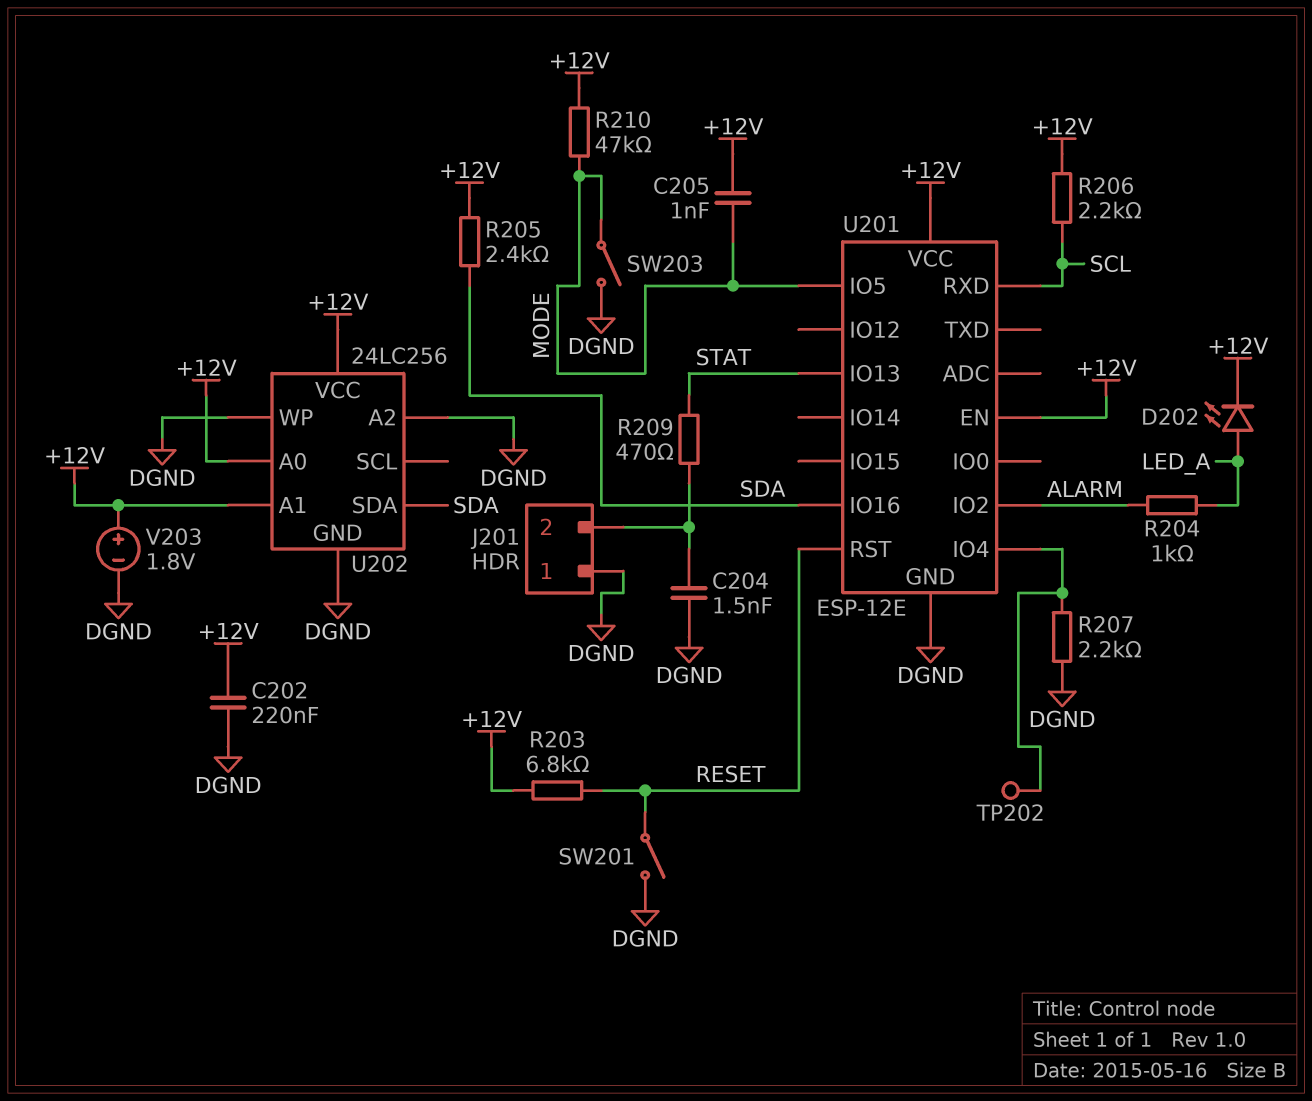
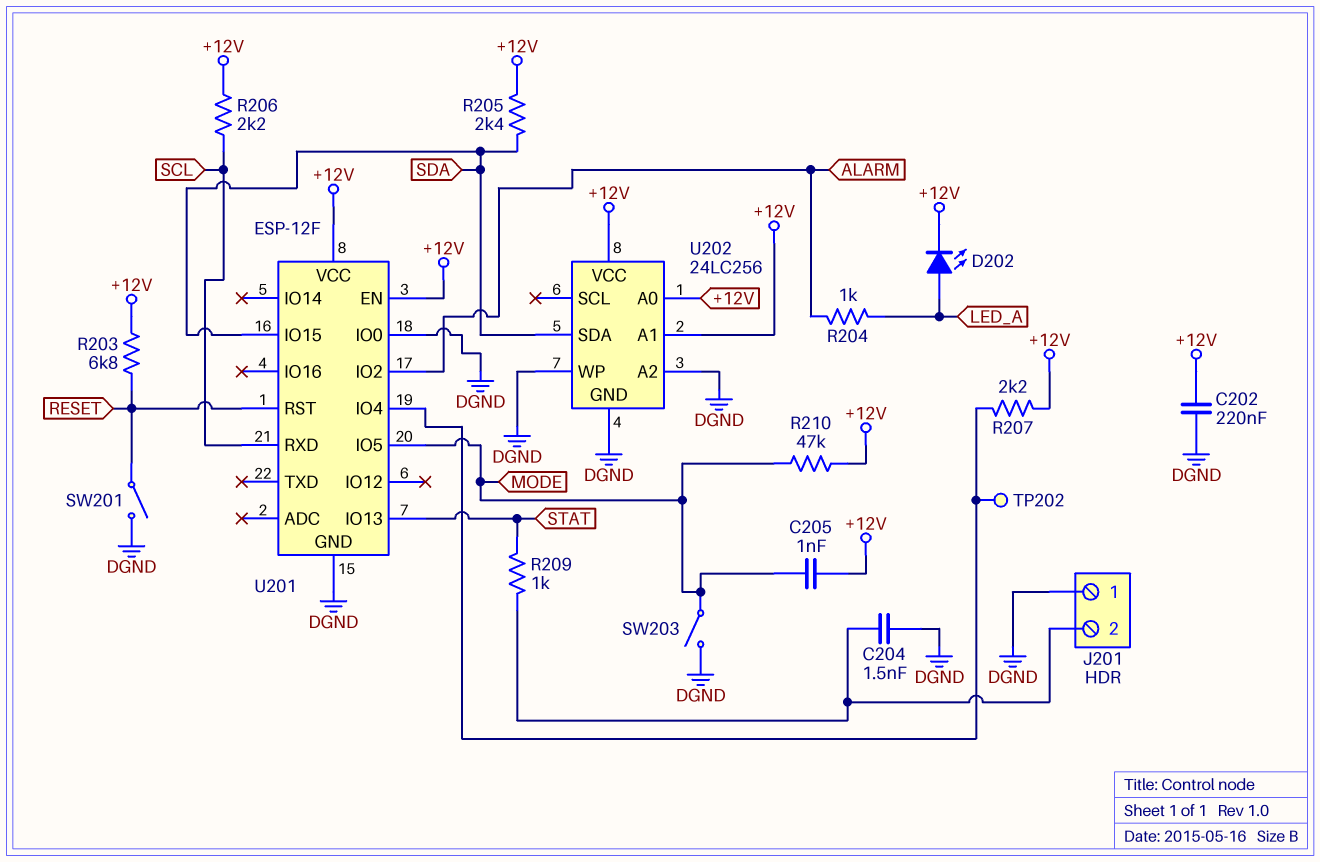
R207: 2.2k (DGND, U201/IO4) -> 2.2k (+12V, U201/IO4)
R209: 470 (J201/2, STAT) -> 1k (J201/2, STAT)
U201: ESP-12E -> ESP-12F
U201 pin IO0: none -> DGND
U201 pin IO15: none -> SDA
U201 pin IO16: SDA -> none
V203: 1.8V (plus +12V, minus DGND) -> none

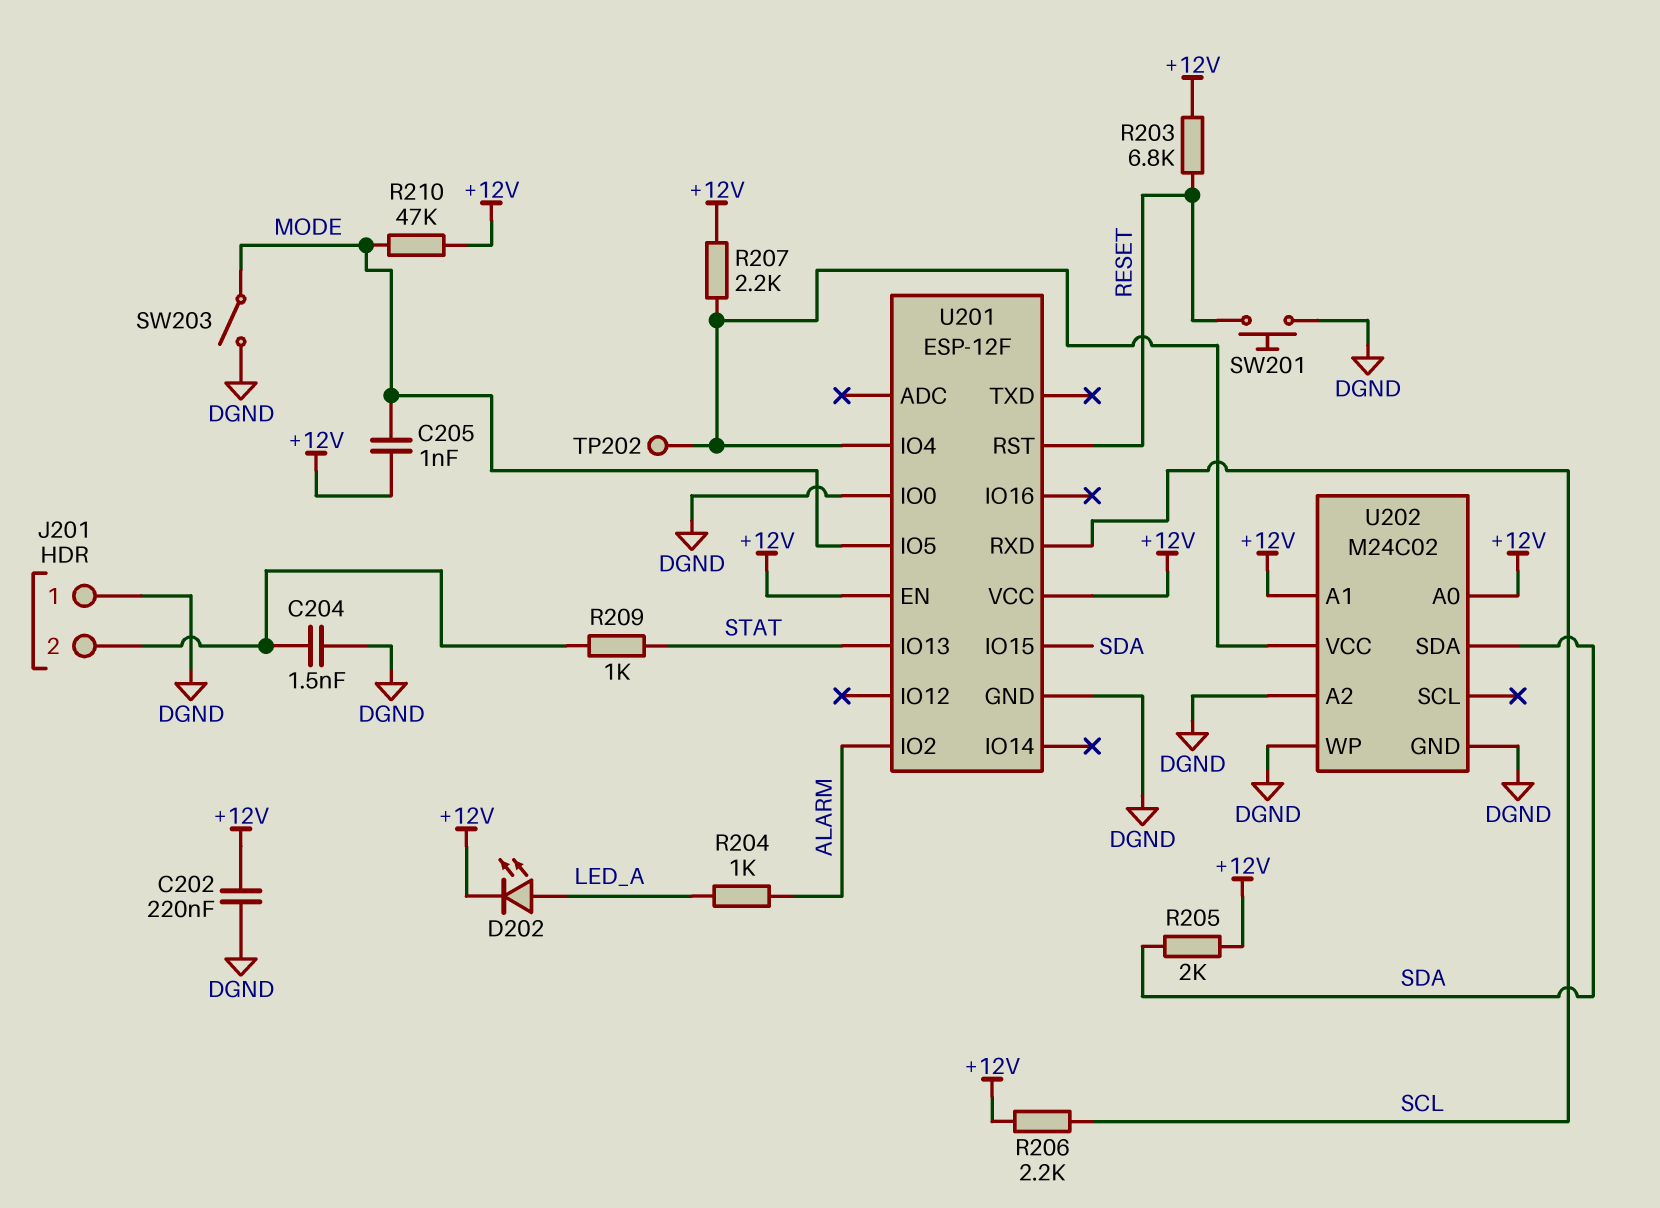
R205: 2.4k (+12V, SDA) -> 2k (+12V, SDA)
SW201: switch (DGND, RESET) -> button (DGND, RESET)
U202: 24LC256 -> M24C02
U202 pin VCC: +12V -> U201/IO4

